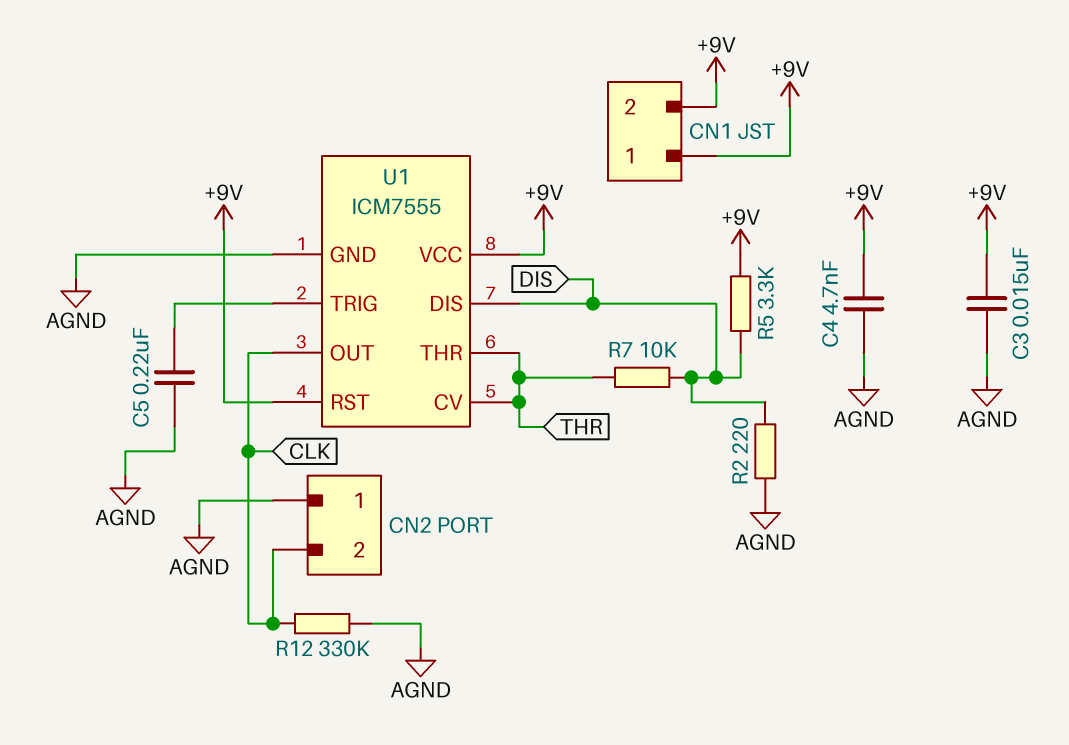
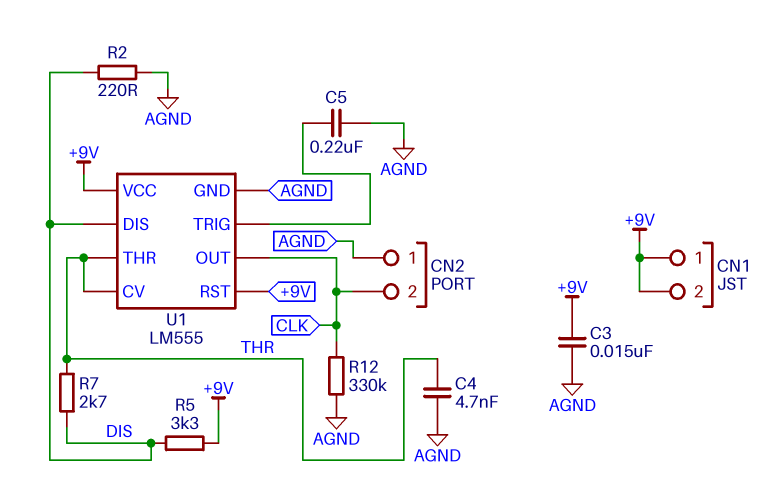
C4: 4.7nF (+9V, AGND) -> 4.7nF (AGND, THR)
R7: 10k (DIS, THR) -> 2.7k (DIS, THR)
U1: ICM7555 -> LM555

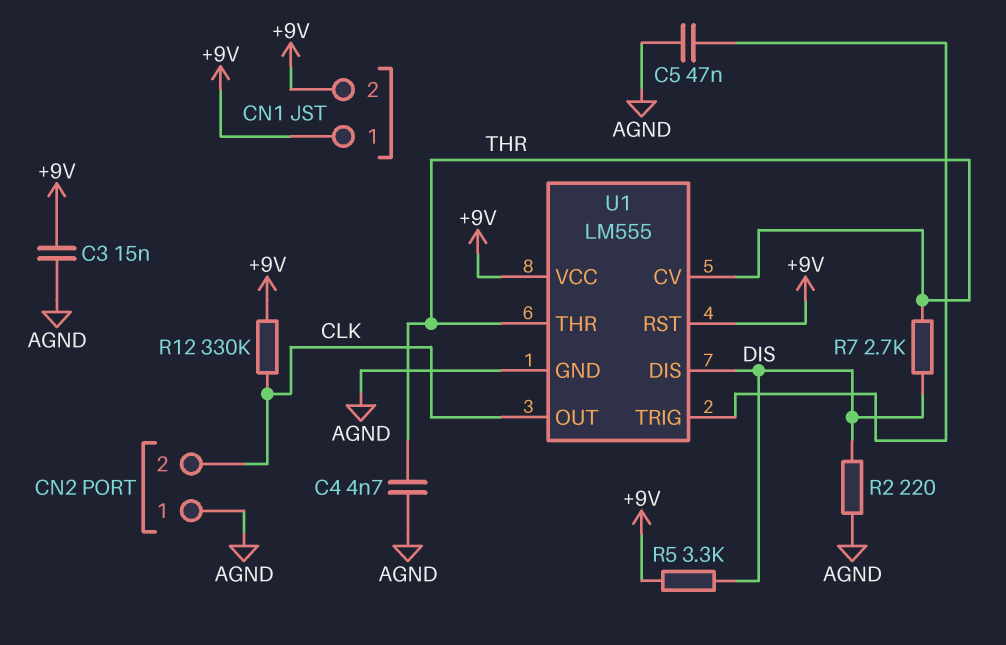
C5: 220nF (AGND, U1/TRIG) -> 47nF (AGND, U1/TRIG)
R12: 330k (AGND, CLK) -> 330k (+9V, CLK)

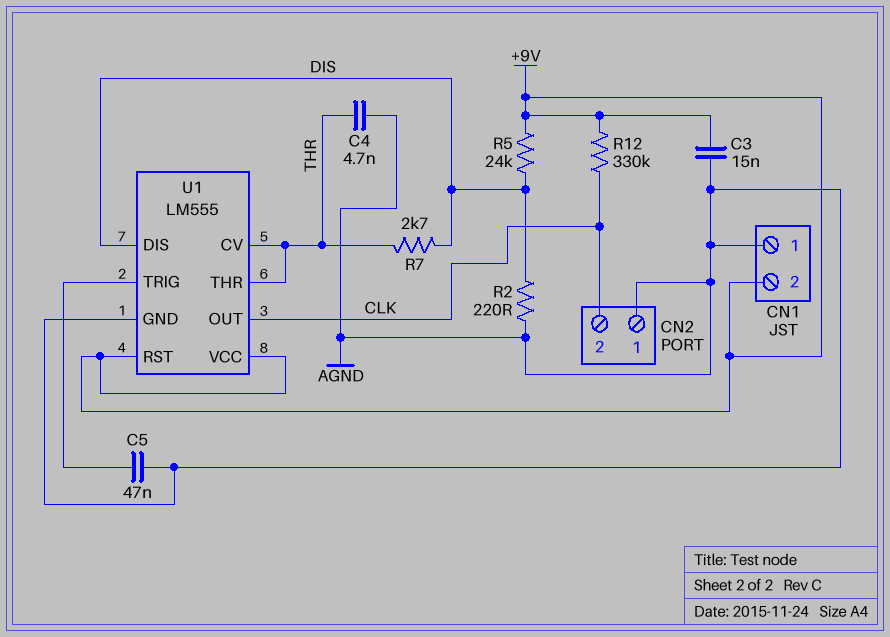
CN1 pin 1: +9V -> AGND
R5: 3.3k (+9V, DIS) -> 24k (+9V, DIS)

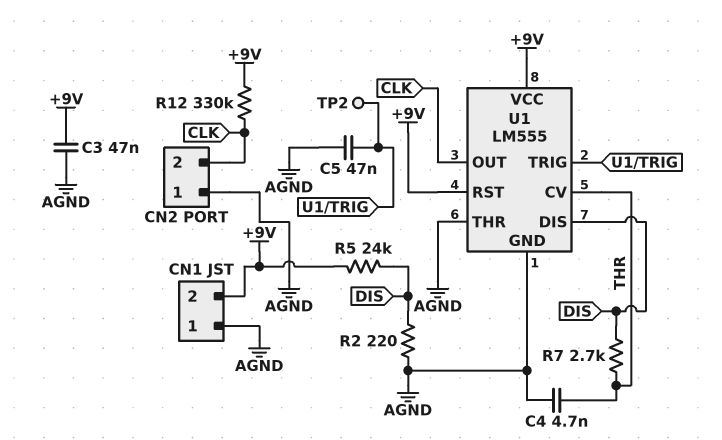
C3: 15nF (+9V, AGND) -> 47nF (+9V, AGND)
TP2: none -> test point (U1/TRIG)
U1 pin THR: THR -> AGND

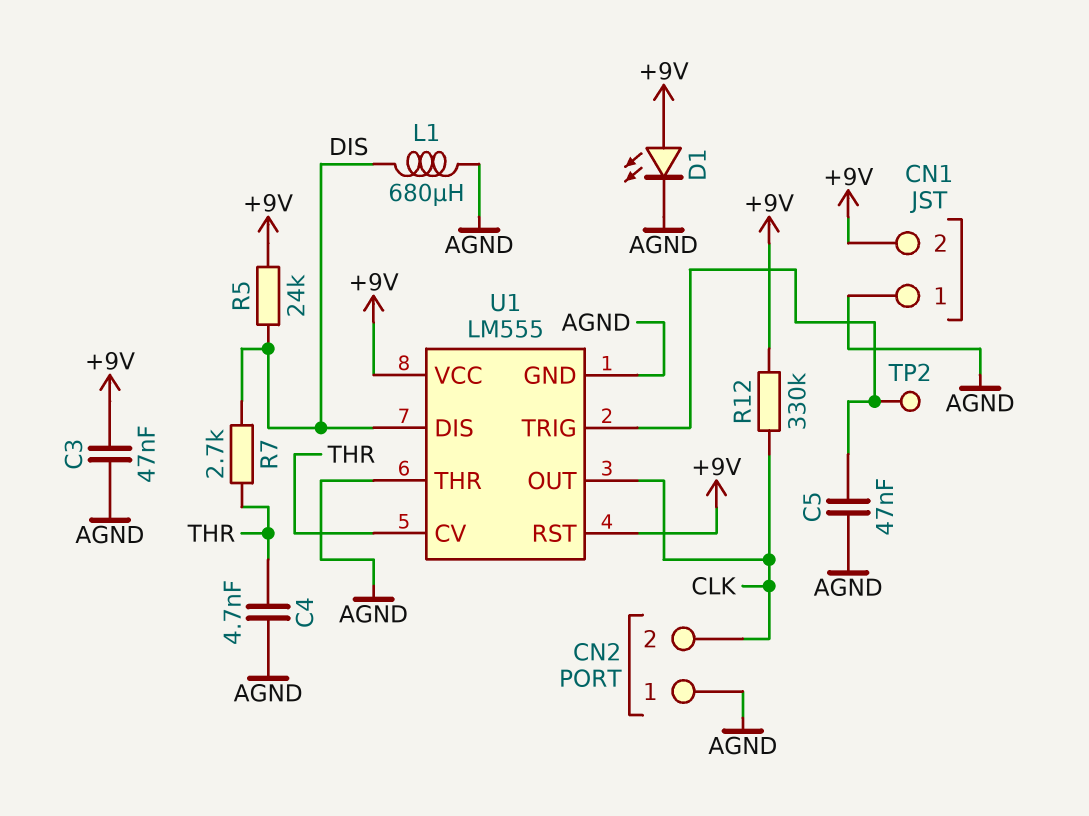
D1: none -> LED (A +9V, K AGND)
L1: none -> 680uH (AGND, DIS)
R2: 220 (AGND, DIS) -> none

